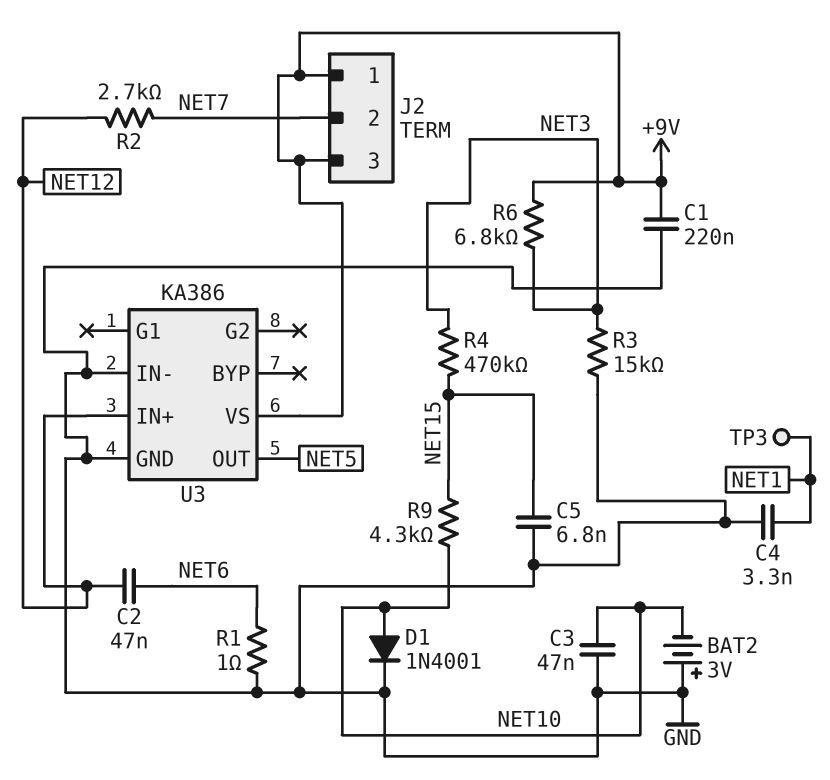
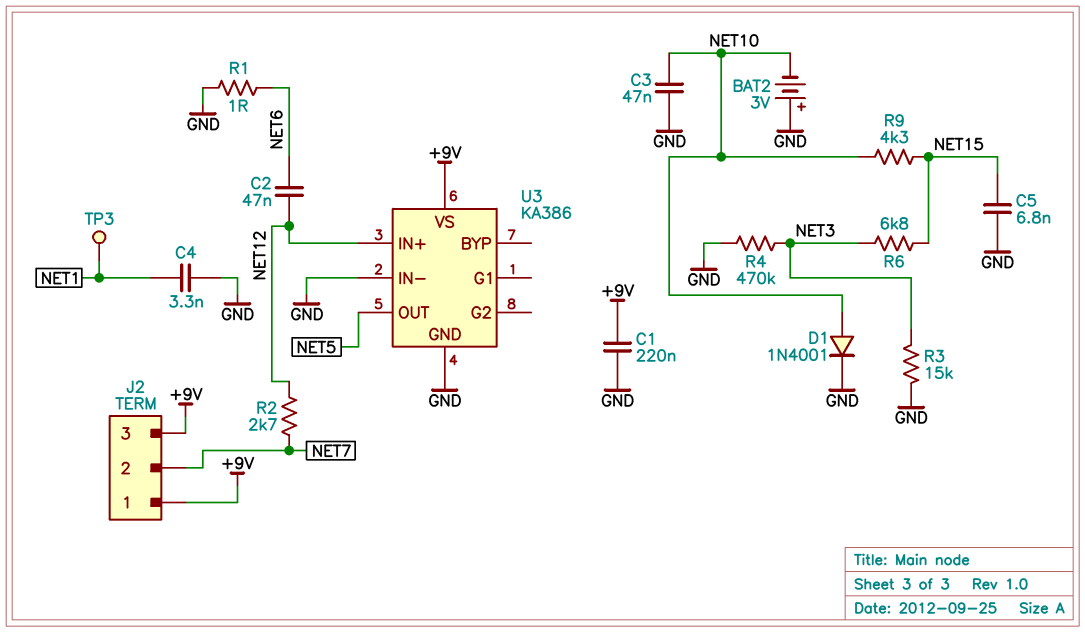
R4: 470k (NET3, NET15) -> 470k (GND, NET3)
R6: 6.8k (+9V, NET3) -> 6.8k (NET3, NET15)

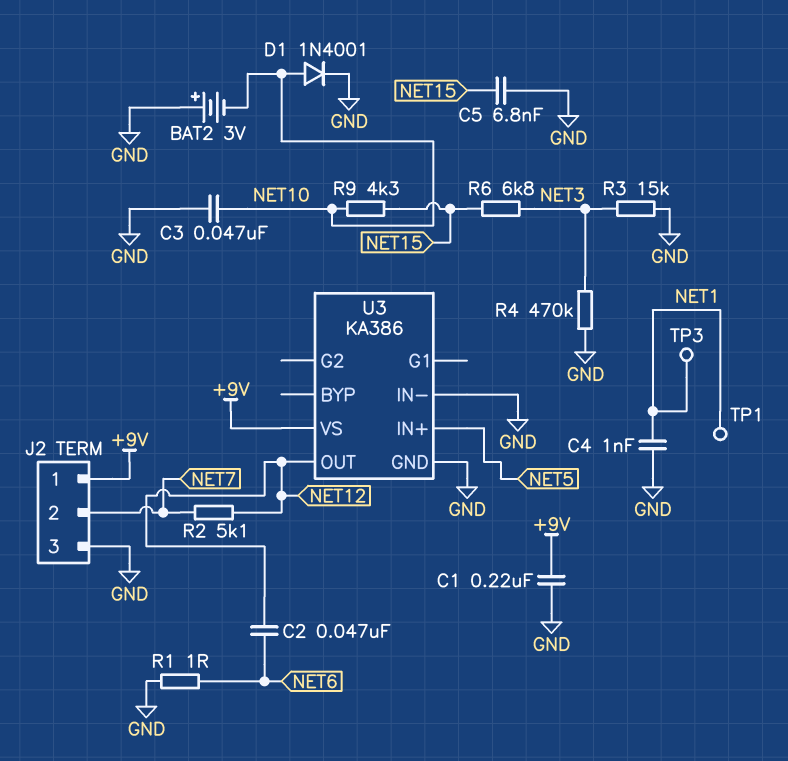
C4: 3.3nF (GND, NET1) -> 1nF (GND, NET1)
J2 pin 3: +9V -> GND
R2: 2.7k (NET7, NET12) -> 5.1k (NET7, NET12)
TP1: none -> test point (NET1)
U3 pin IN+: NET12 -> NET5
U3 pin OUT: NET5 -> NET12

